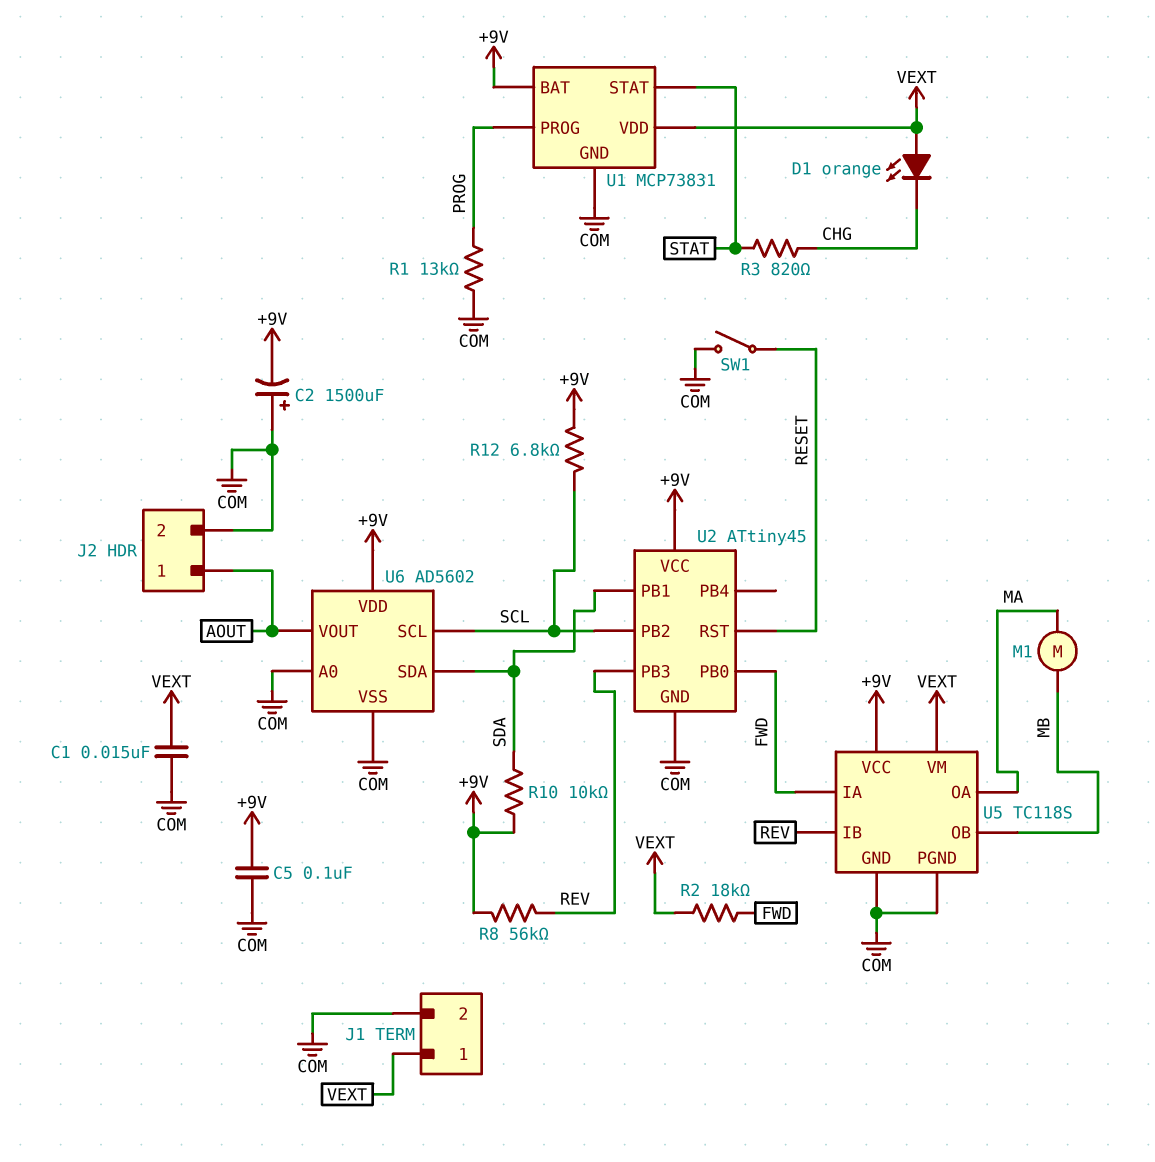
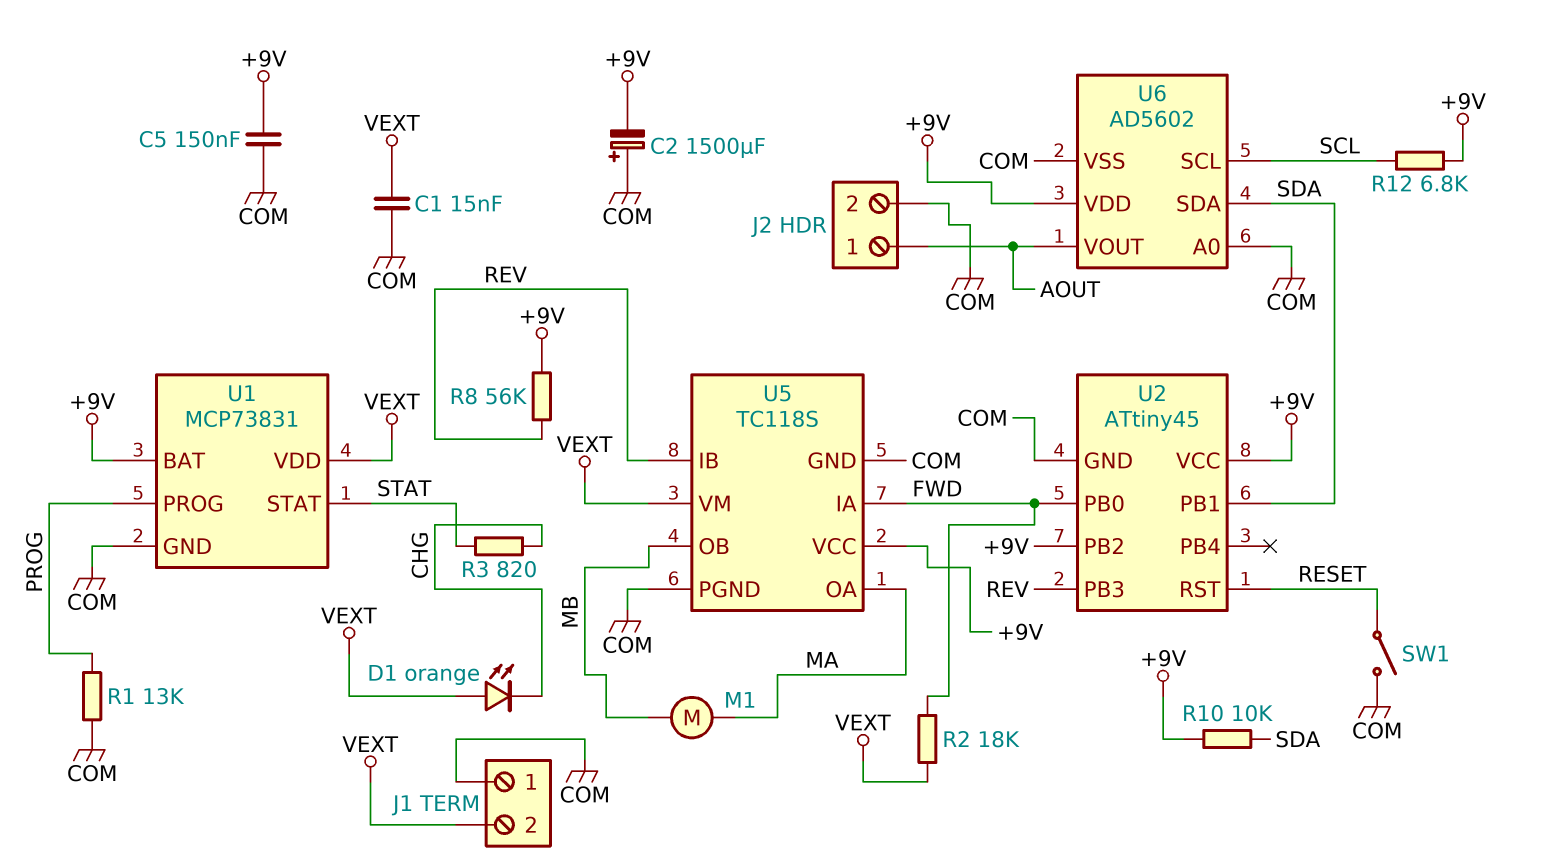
C5: 100nF (+9V, COM) -> 150nF (+9V, COM)
J1 pin 1: VEXT -> COM
J1 pin 2: COM -> VEXT
U2 pin PB2: SCL -> +9V

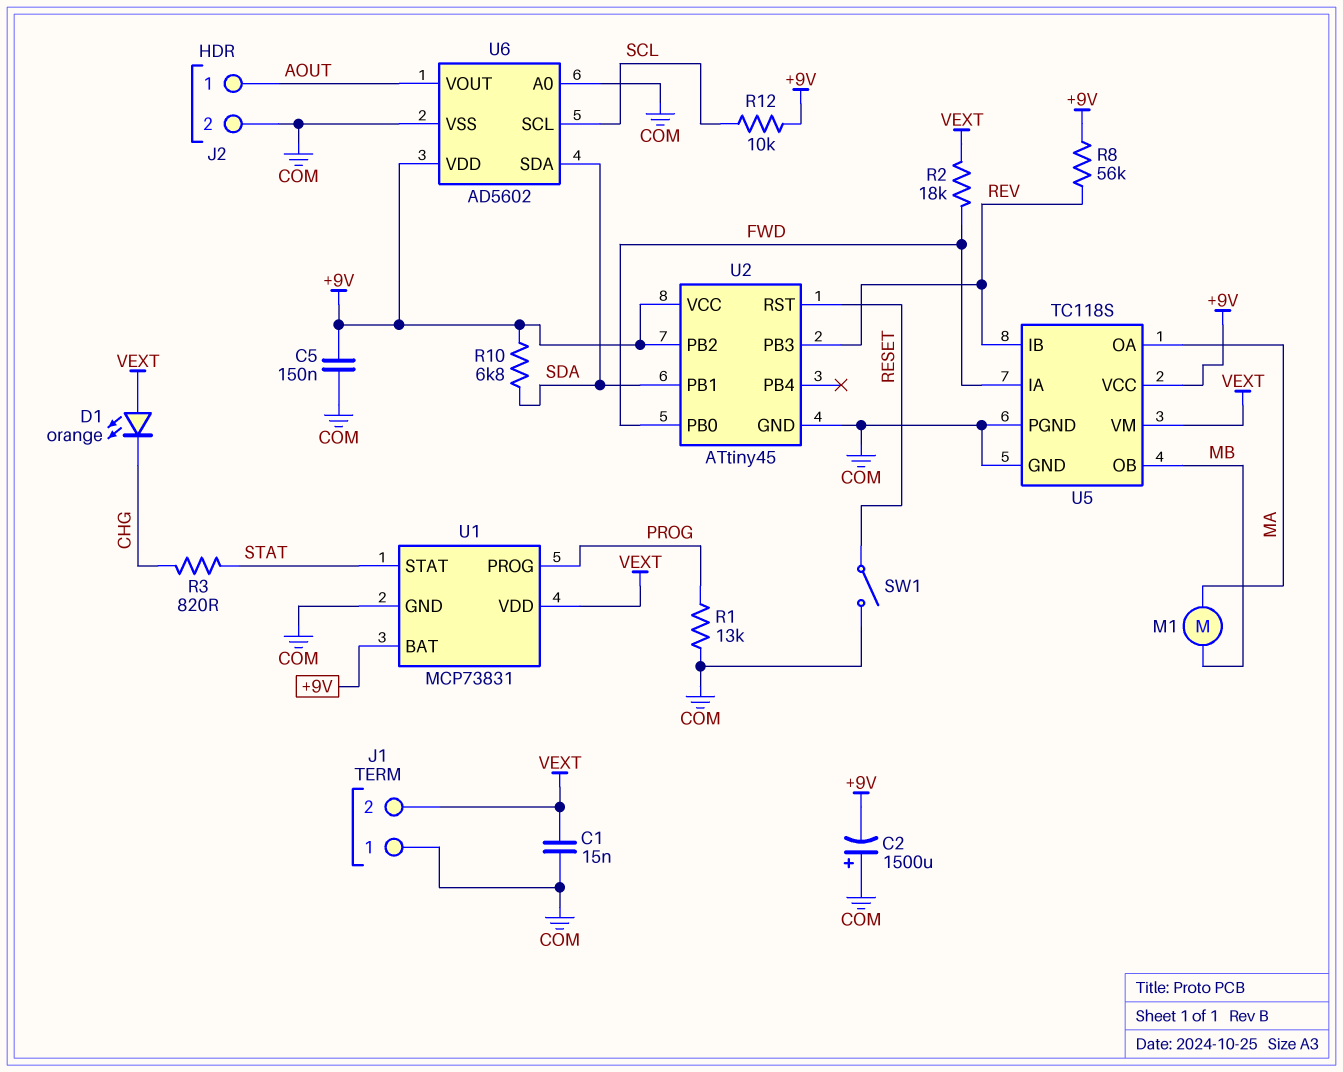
R10: 10k (+9V, SDA) -> 6.8k (+9V, SDA)
R12: 6.8k (+9V, SCL) -> 10k (+9V, SCL)

